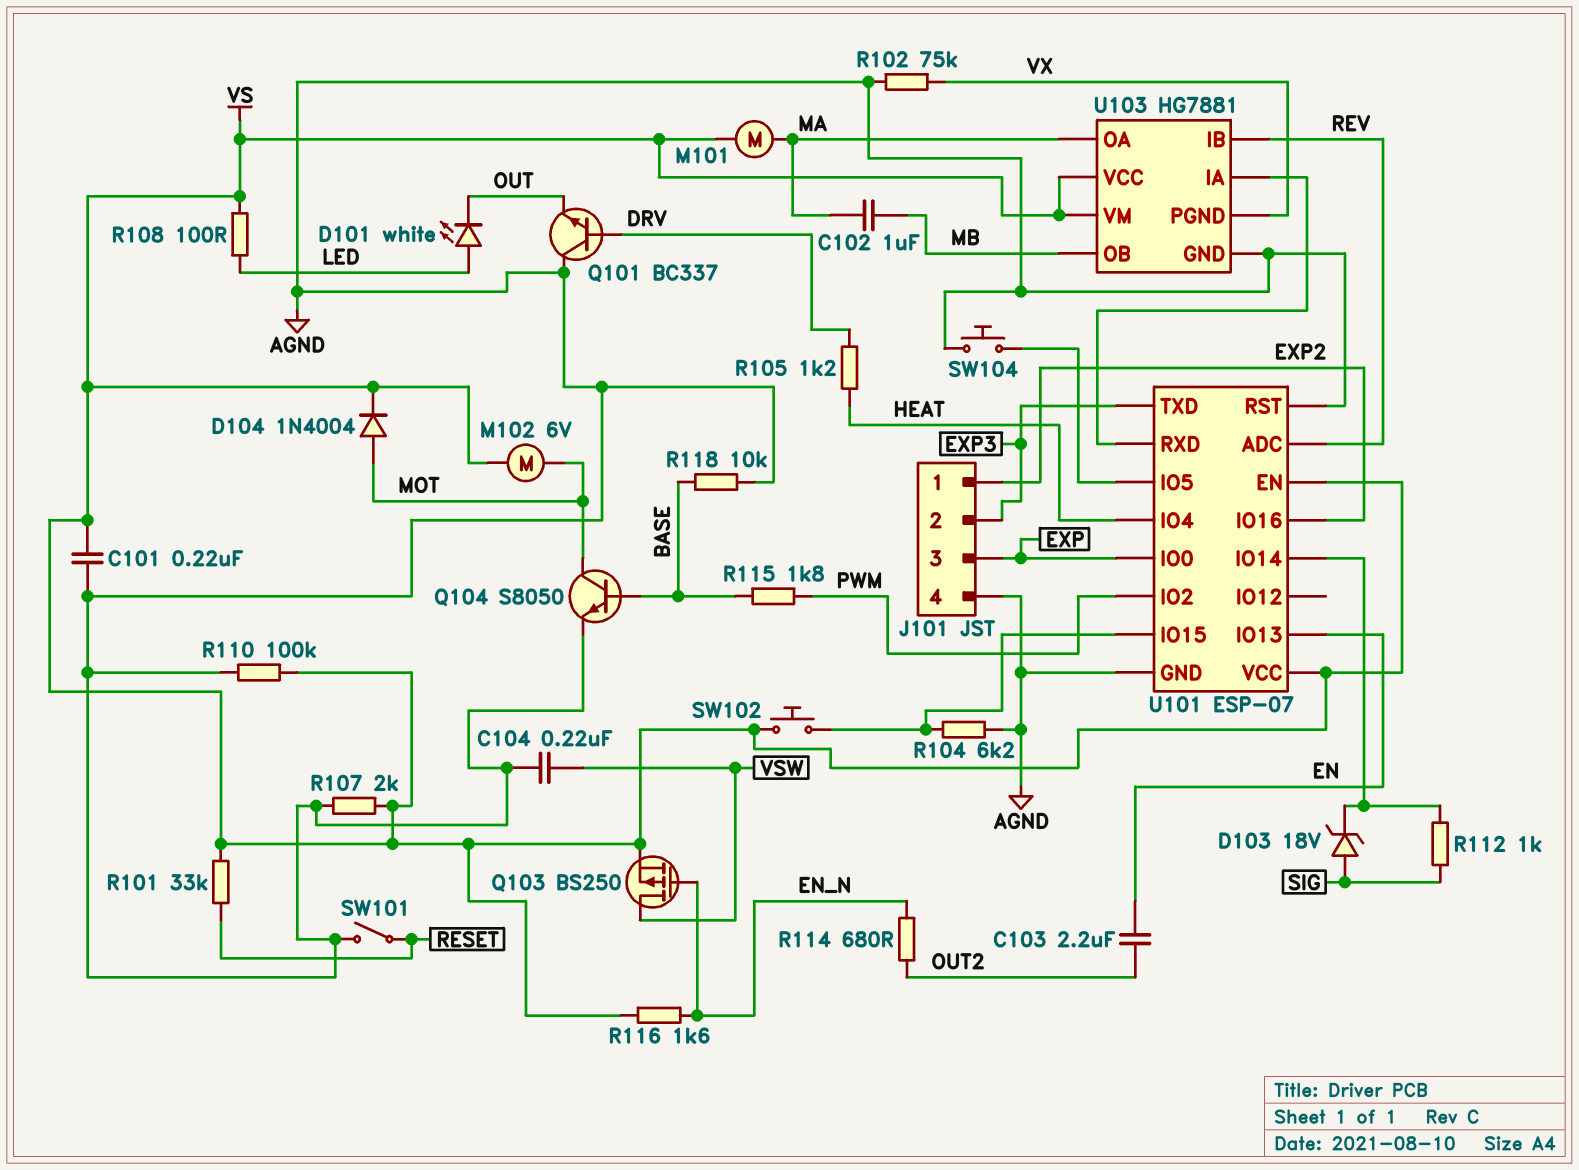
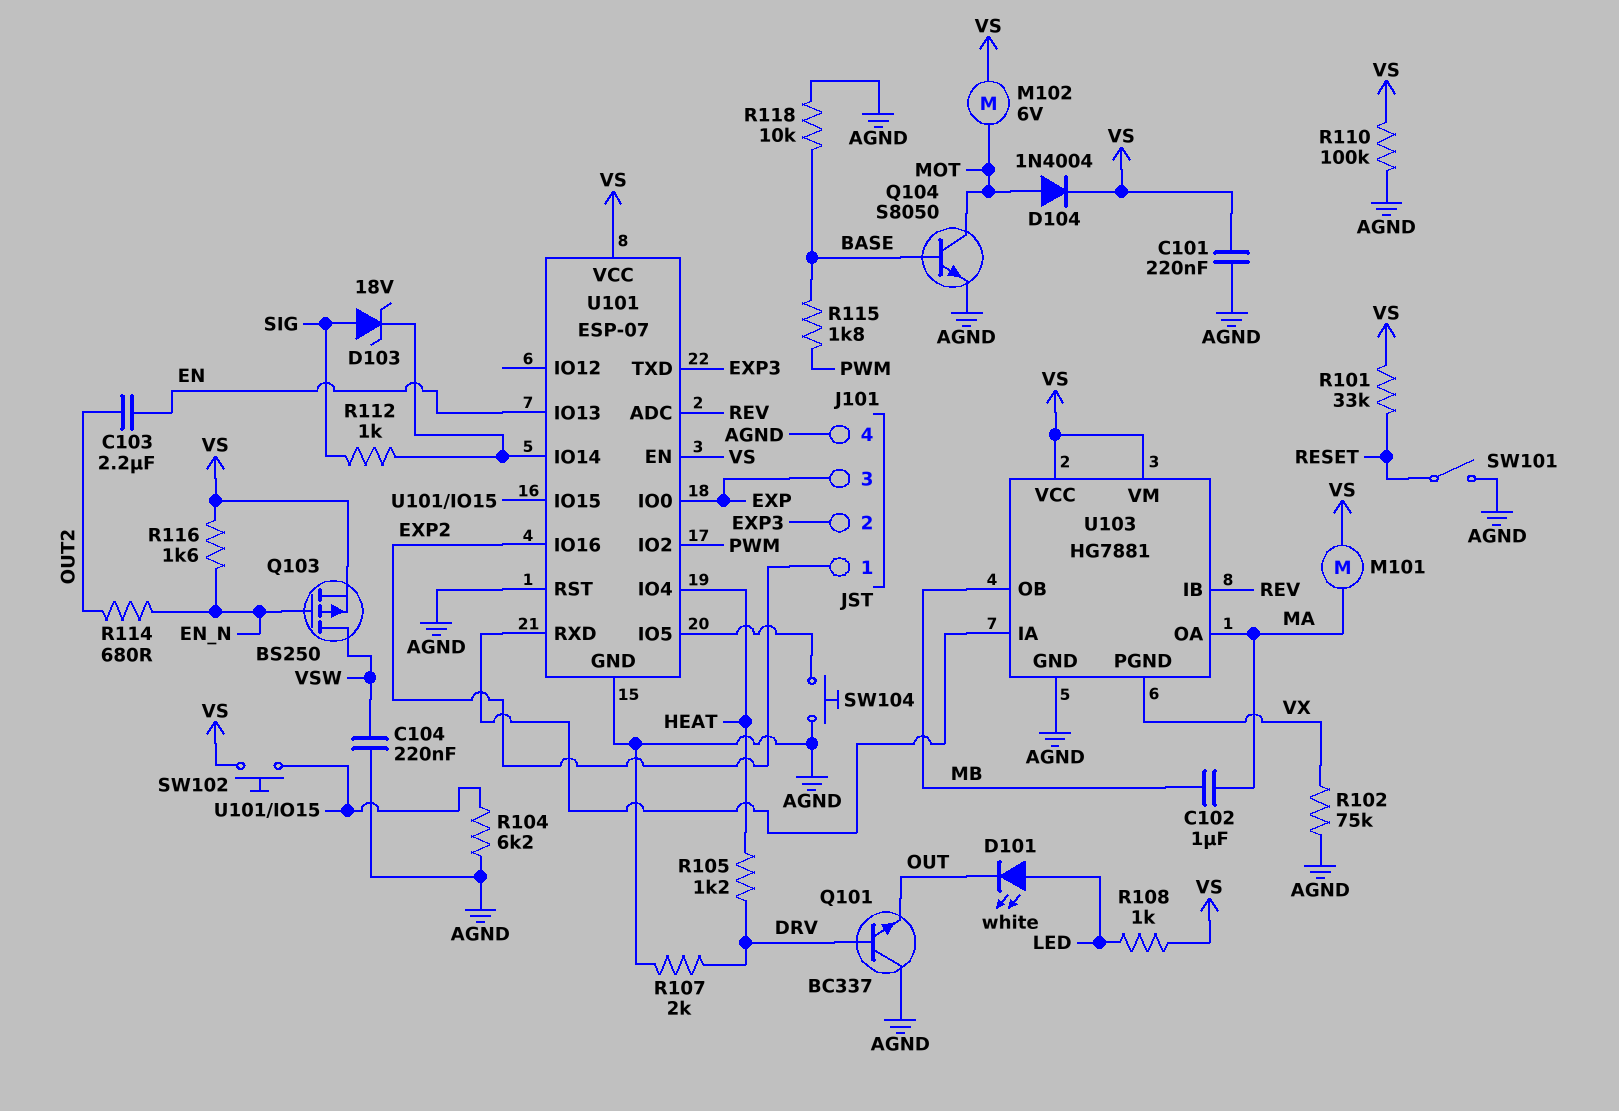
R107: 2k (AGND, VS) -> 2k (AGND, DRV)
R108: 100 (LED, VS) -> 1k (LED, VS)

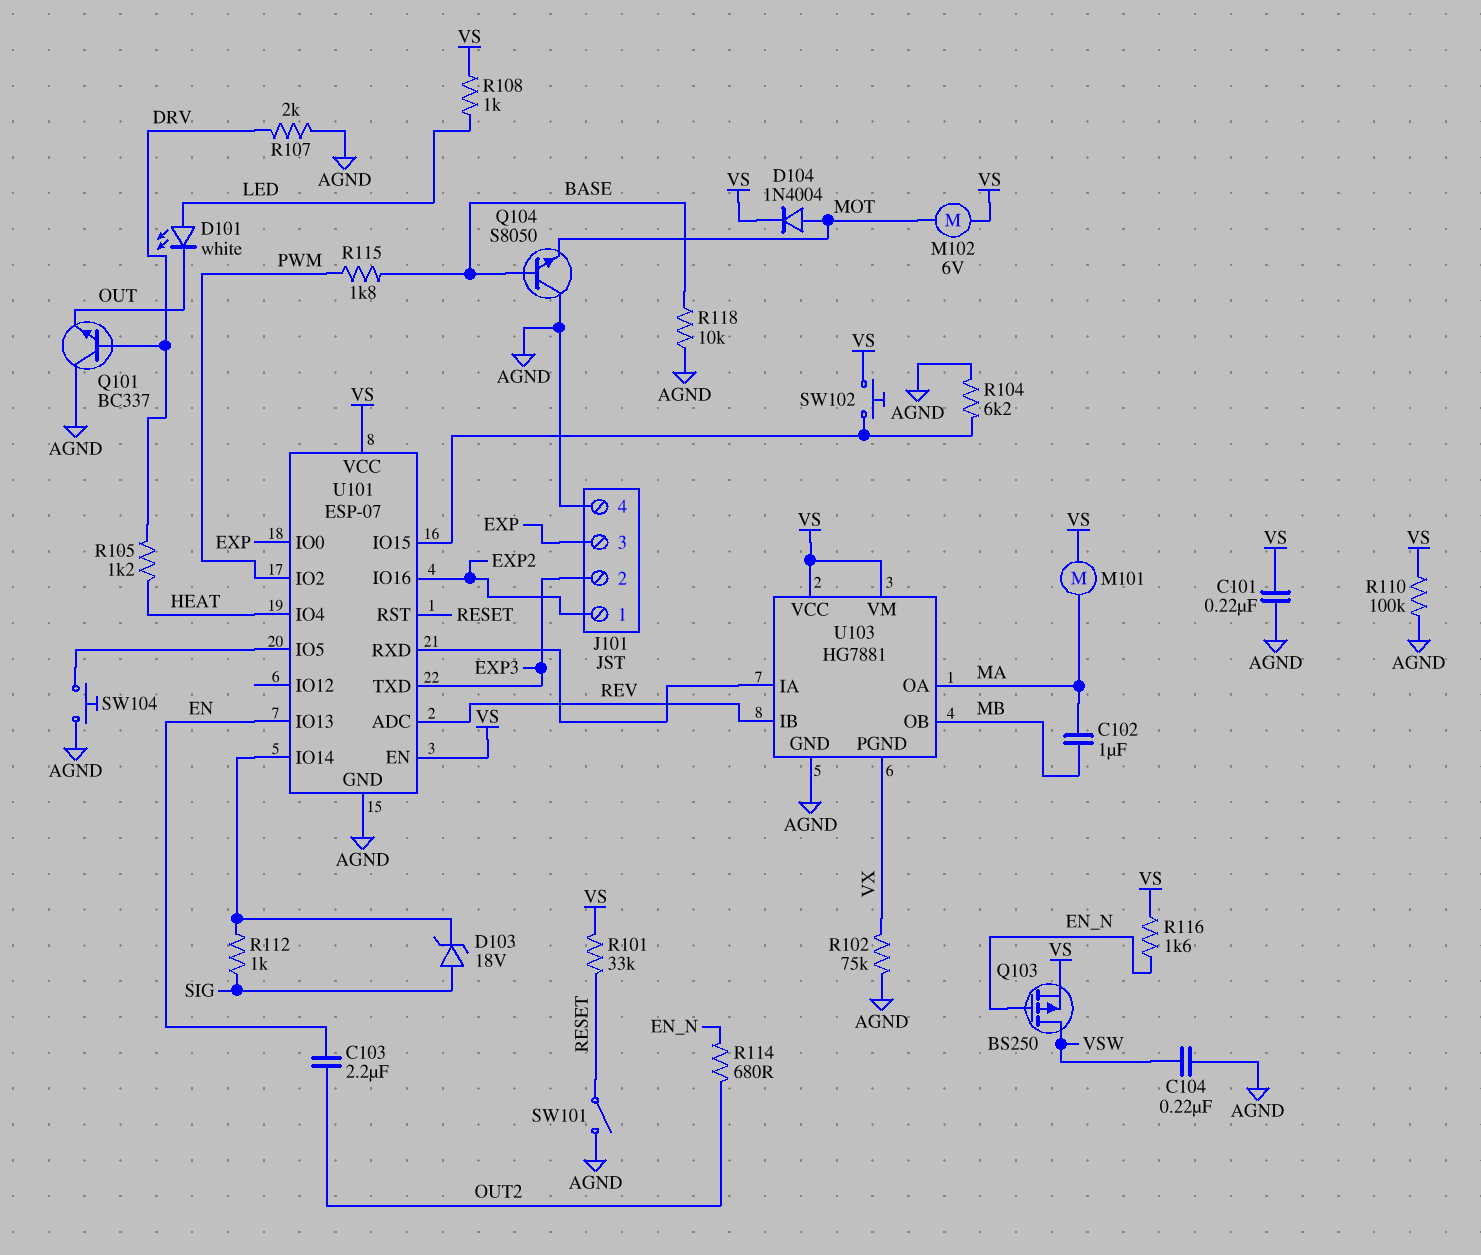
Q104: NPN S8050 (B BASE, C MOT, E AGND) -> NPN S8050 (B BASE, C AGND, E MOT)
U101 pin RST: AGND -> RESET

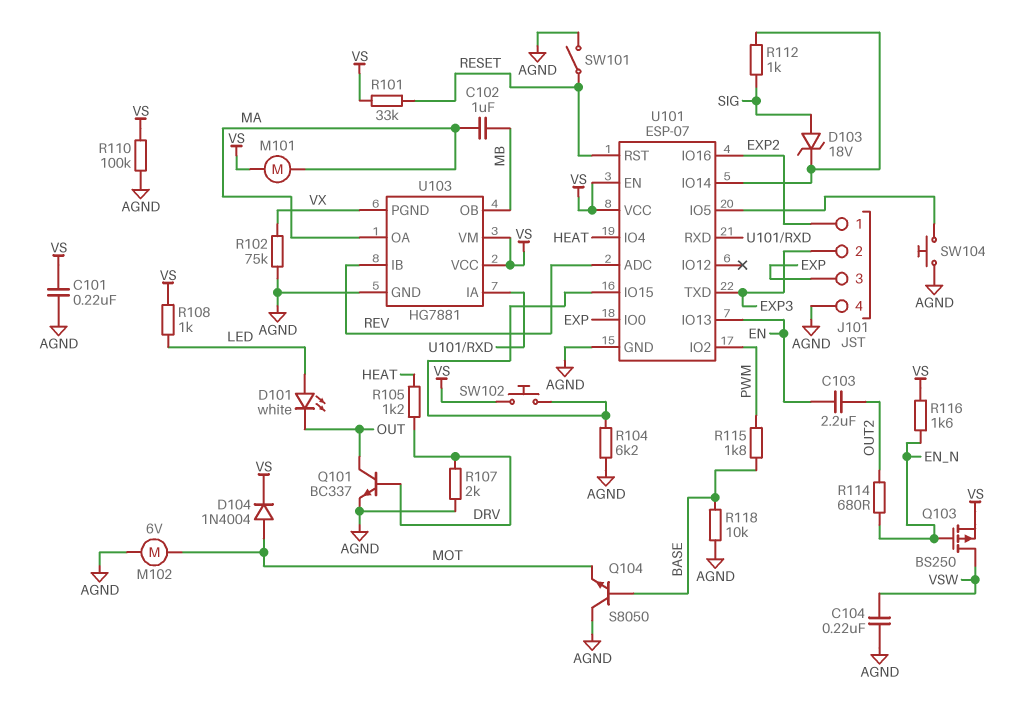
M102: motor 6V (MOT, VS) -> motor 6V (AGND, MOT)
Q101: NPN BC337 (B DRV, C AGND, E OUT) -> NPN BC337 (B DRV, C OUT, E AGND)

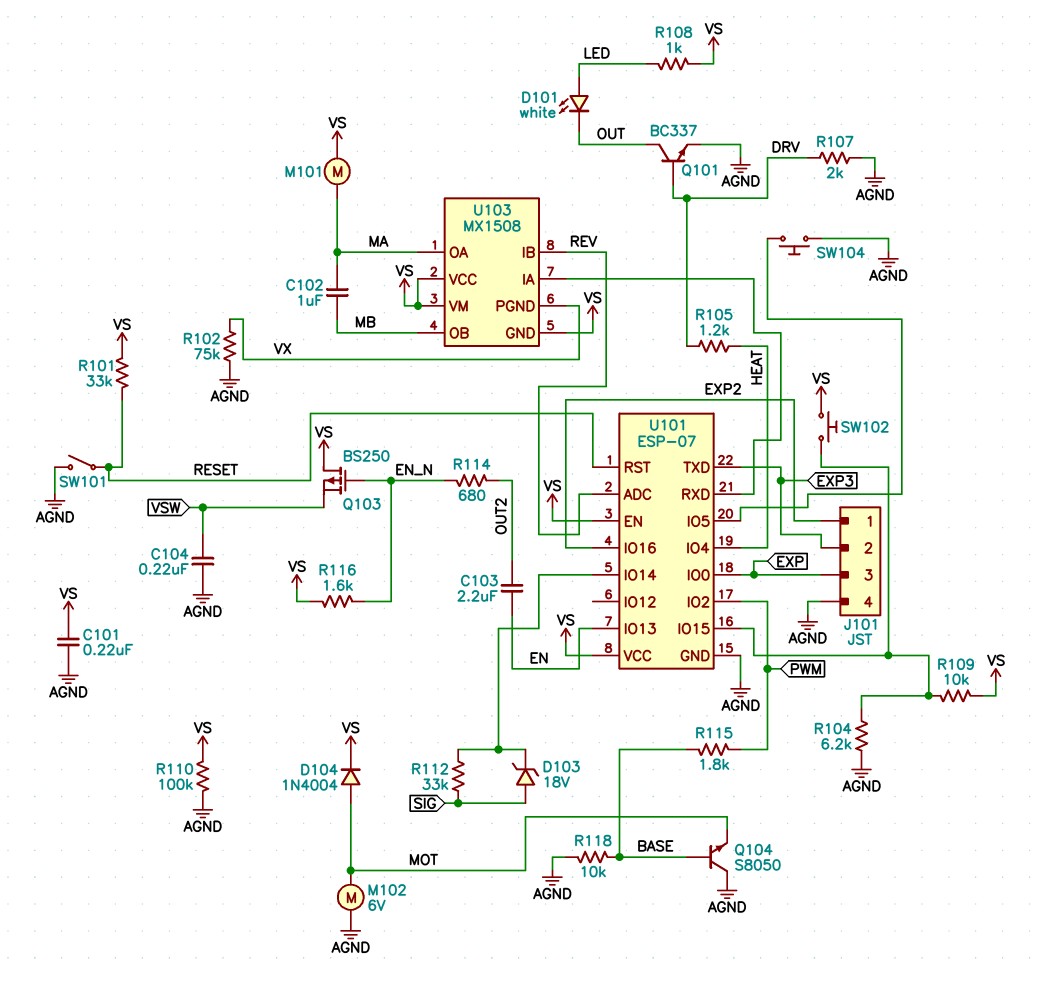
Q103: PMOS BS250 (G EN_N, D VSW, S VS) -> PMOS BS250 (G EN_N, D VS, S VSW)
R109: none -> 10k (U101/IO15, VS)
R112: 1k (SIG, U101/IO14) -> 33k (SIG, U101/IO14)
U103: HG7881 -> MX1508
U103 pin GND: AGND -> VS

